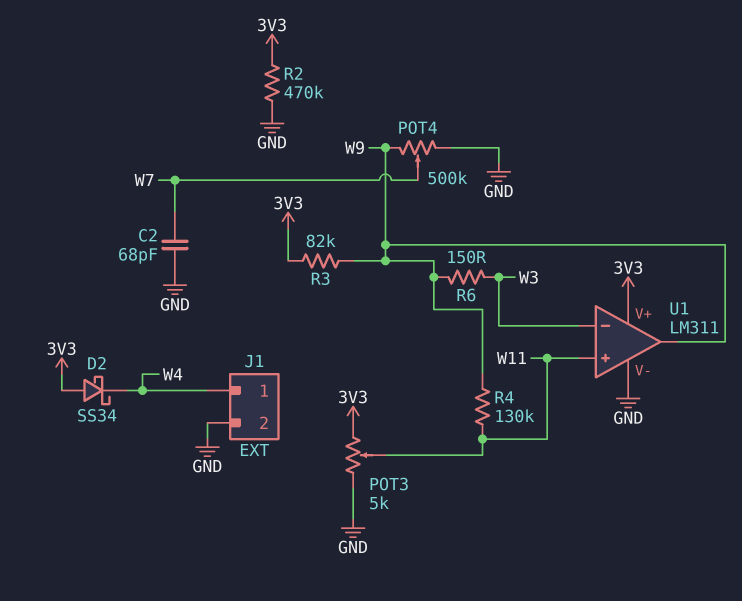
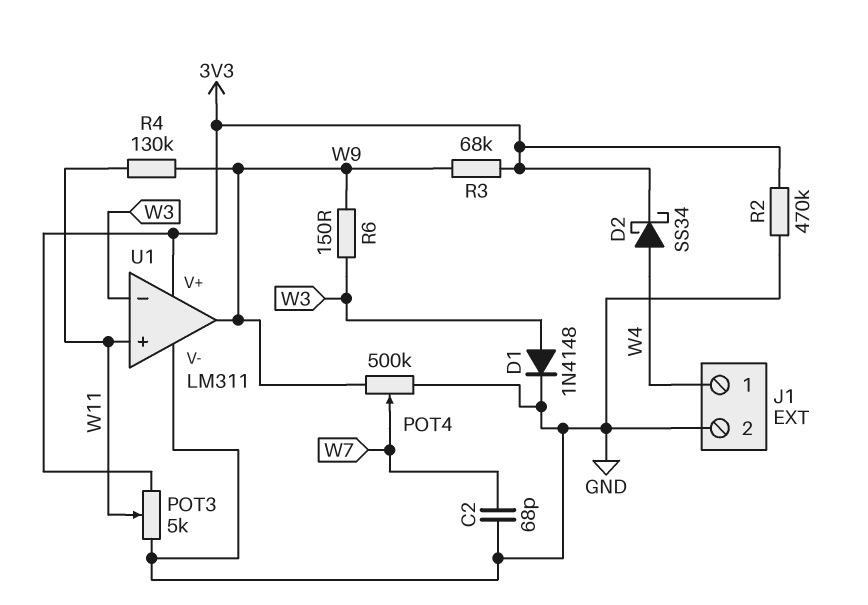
D1: none -> diode 1N4148 (A W3, K GND)
D2: schottky SS34 (A 3V3, K W4) -> schottky SS34 (A W4, K 3V3)
R3: 82k (3V3, W9) -> 68k (3V3, W9)

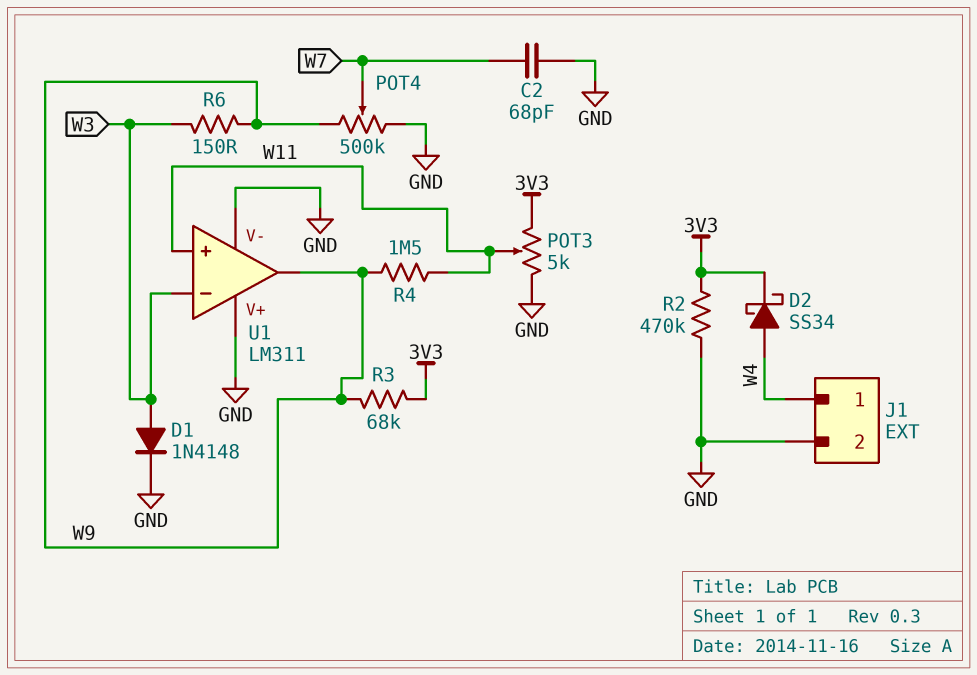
R4: 130k (W9, W11) -> 1.5M (W9, W11)
U1 pin V+: 3V3 -> GND

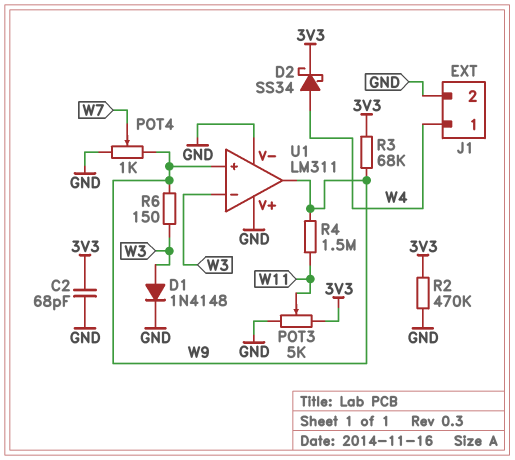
C2: 68pF (GND, W7) -> 68pF (3V3, GND)
POT4: 500k (GND, W9, wiper W7) -> 1k (GND, W9, wiper W7)
U1 pin in+: W11 -> W9

